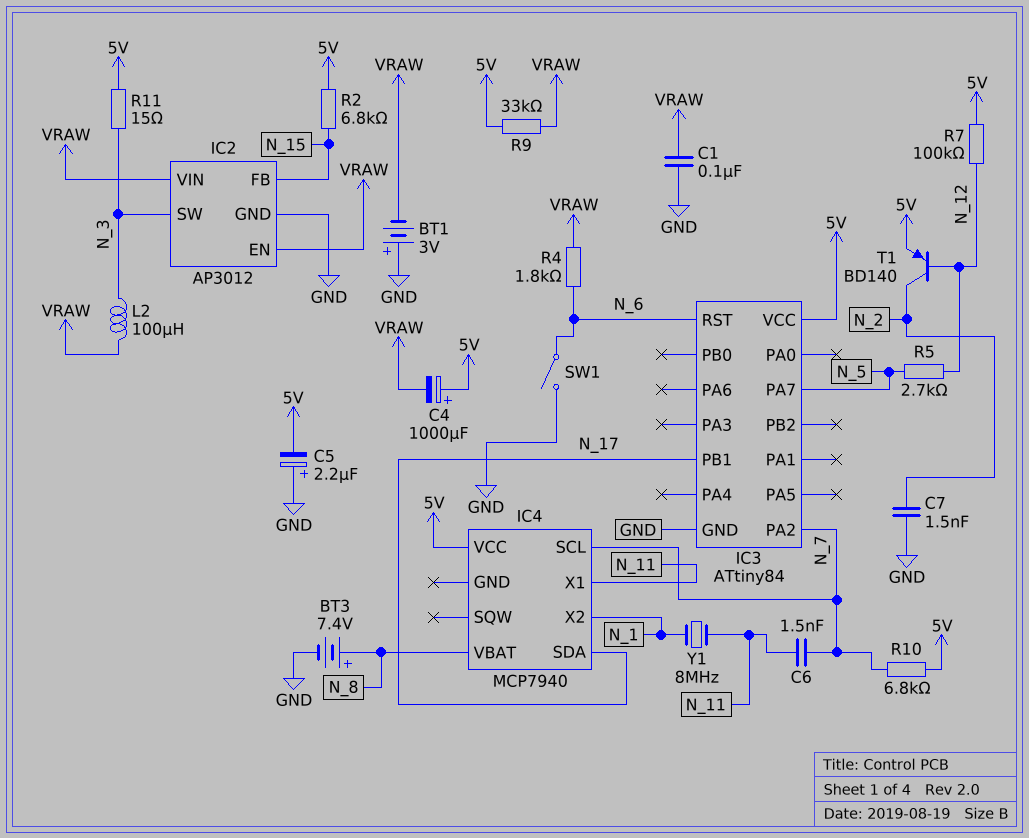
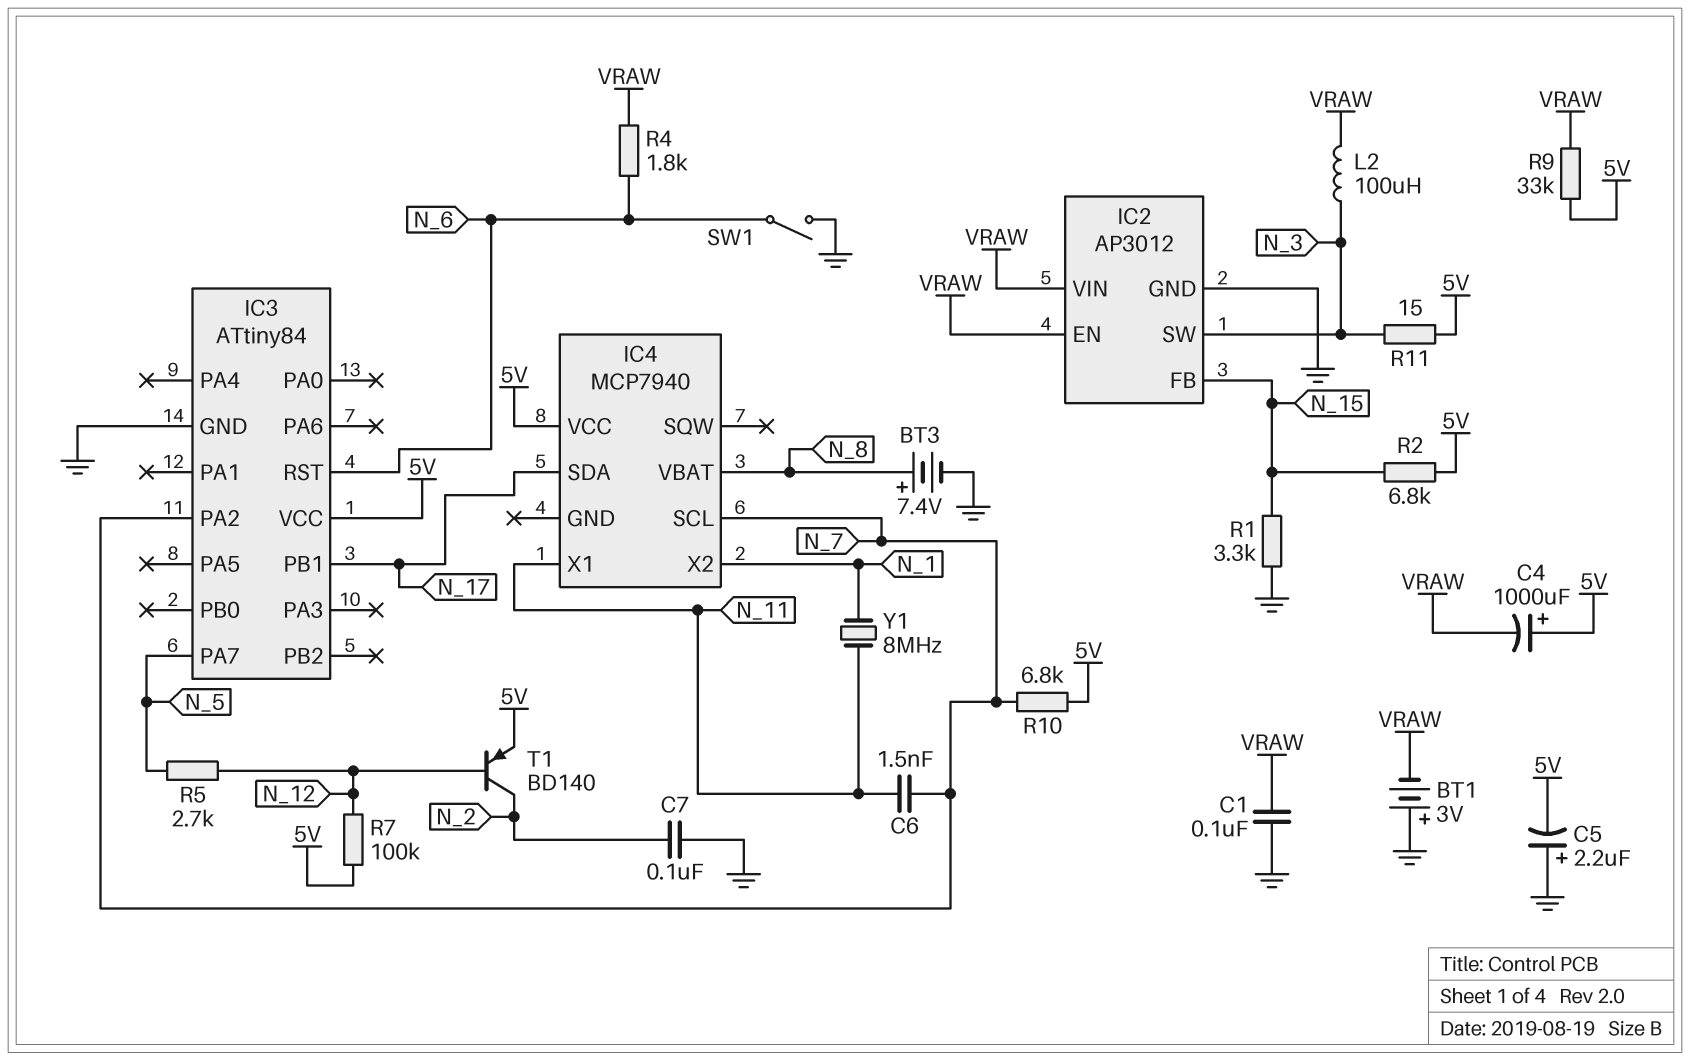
C7: 1.5nF (GND, N_2) -> 100nF (GND, N_2)
R1: none -> 3.3k (GND, N_15)

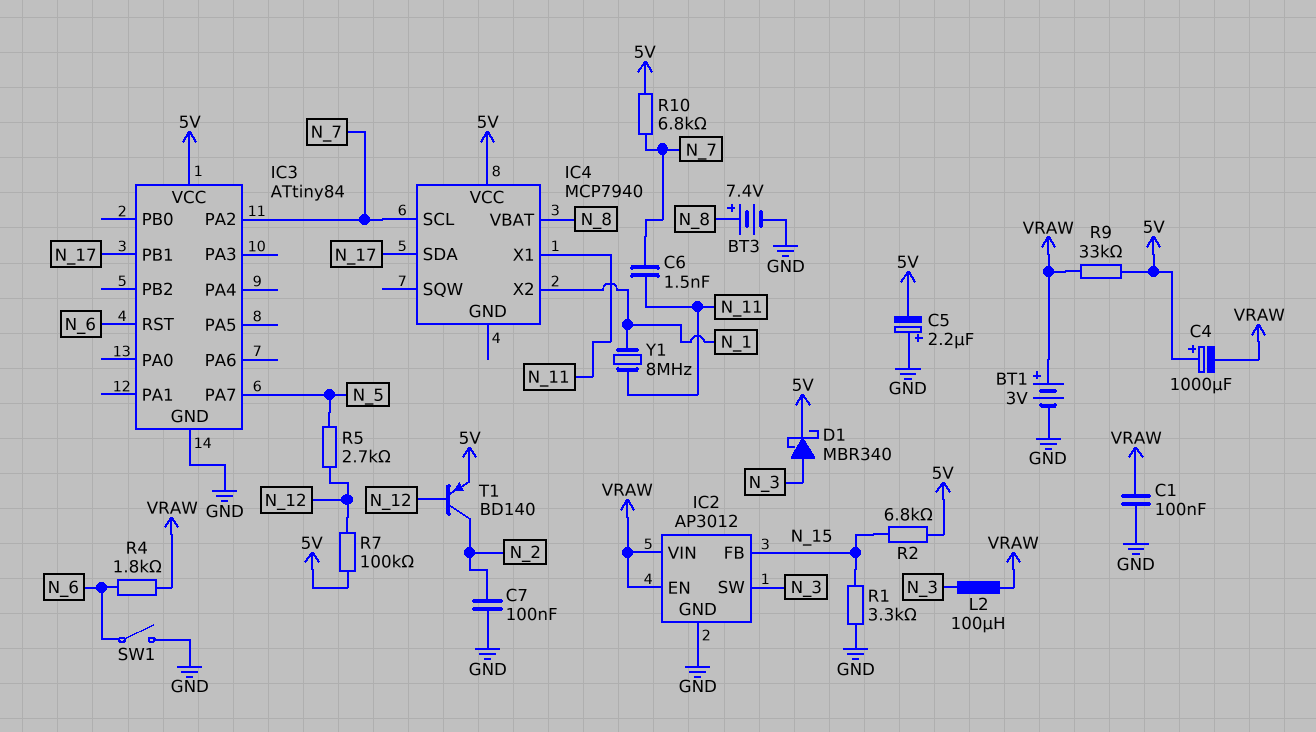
BT1: 3V (plus GND, minus VRAW) -> 3V (plus VRAW, minus GND)
D1: none -> schottky MBR340 (A N_3, K 5V)
R11: 15 (5V, N_3) -> none

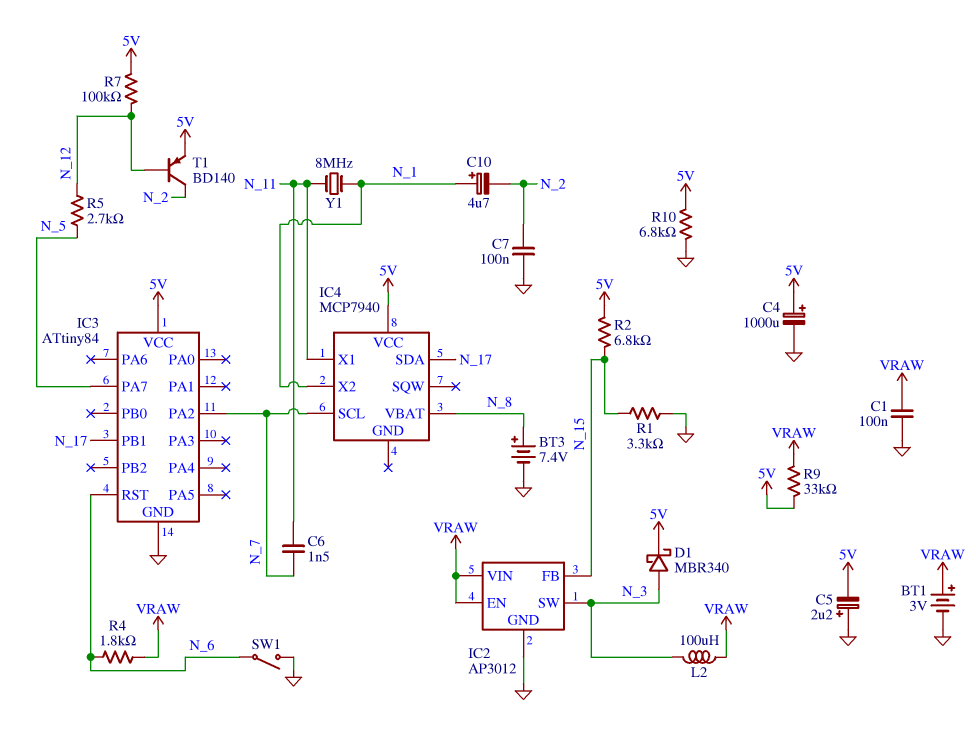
C4: 1000uF (plus 5V, minus VRAW) -> 1000uF (plus 5V, minus GND)
C10: none -> 4.7uF (plus N_1, minus N_2)
R10: 6.8k (5V, N_7) -> 6.8k (5V, GND)

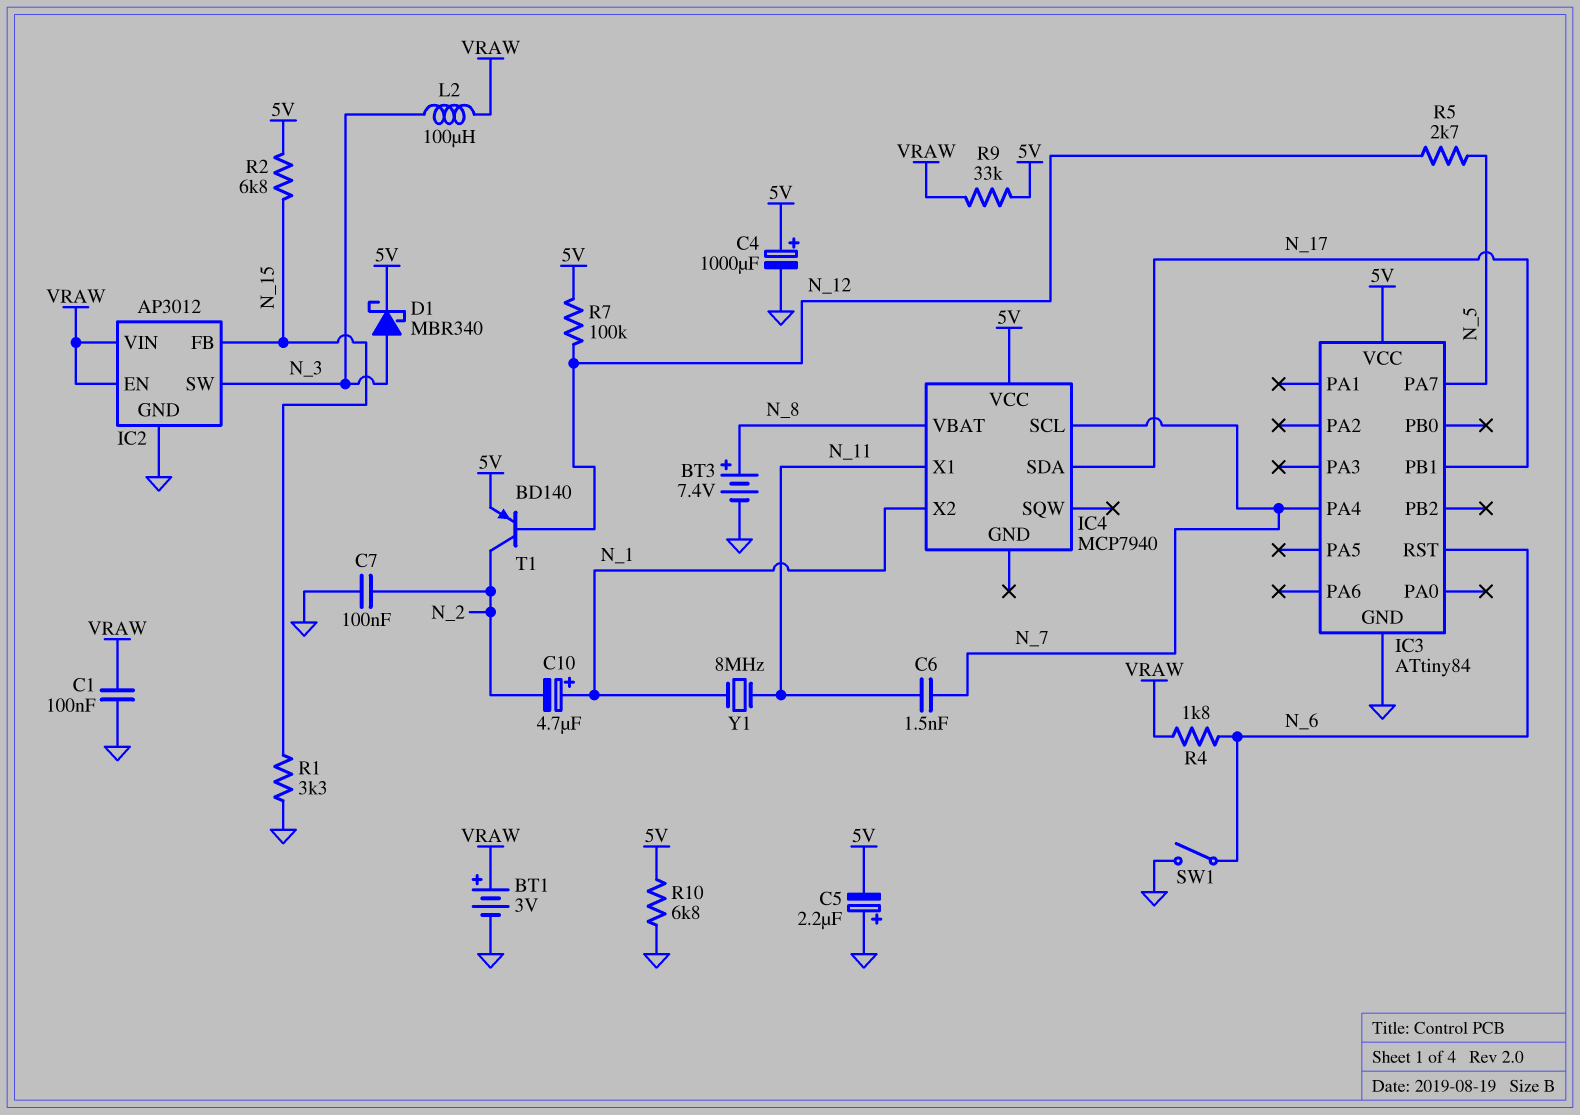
IC3 pin PA2: N_7 -> none
IC3 pin PA4: none -> N_7

